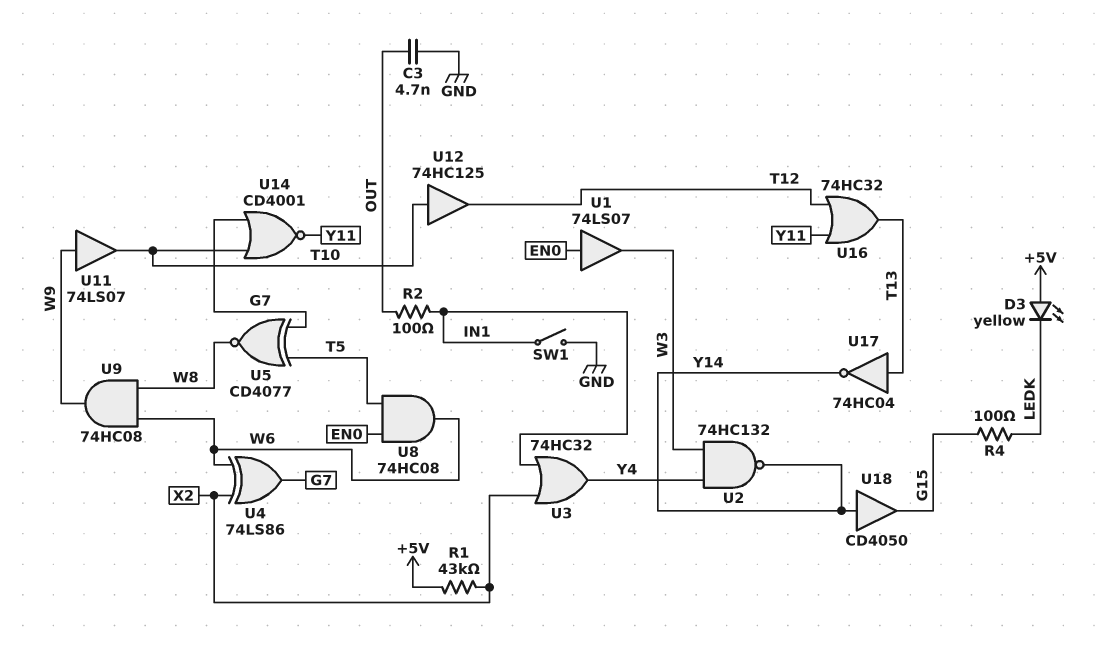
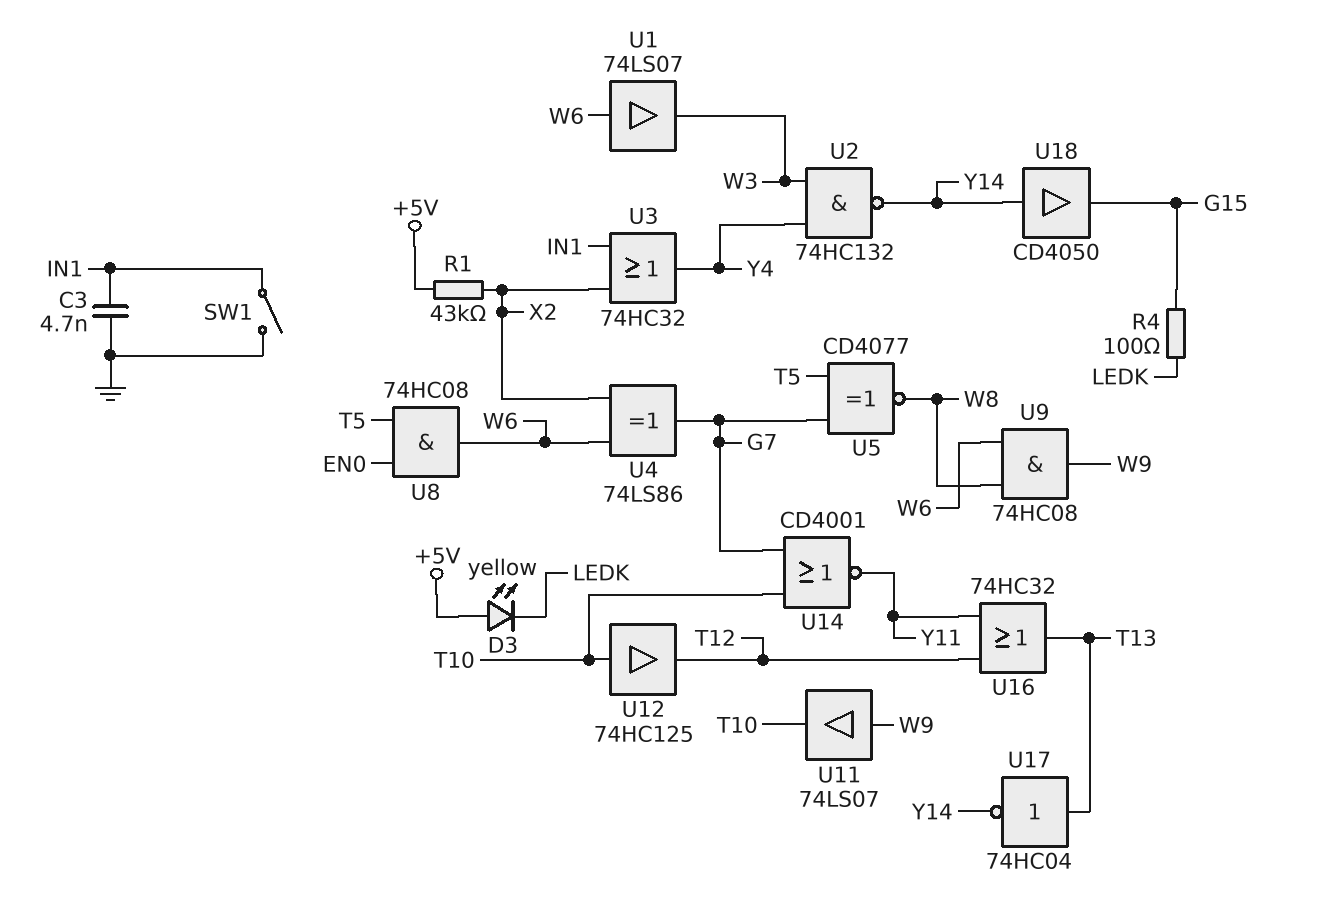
C3: 4.7nF (GND, OUT) -> 4.7nF (GND, IN1)
R2: 100 (IN1, OUT) -> none
U1: buffer 74LS07 (in EN0, out W3) -> buffer 74LS07 (in W6, out W3)

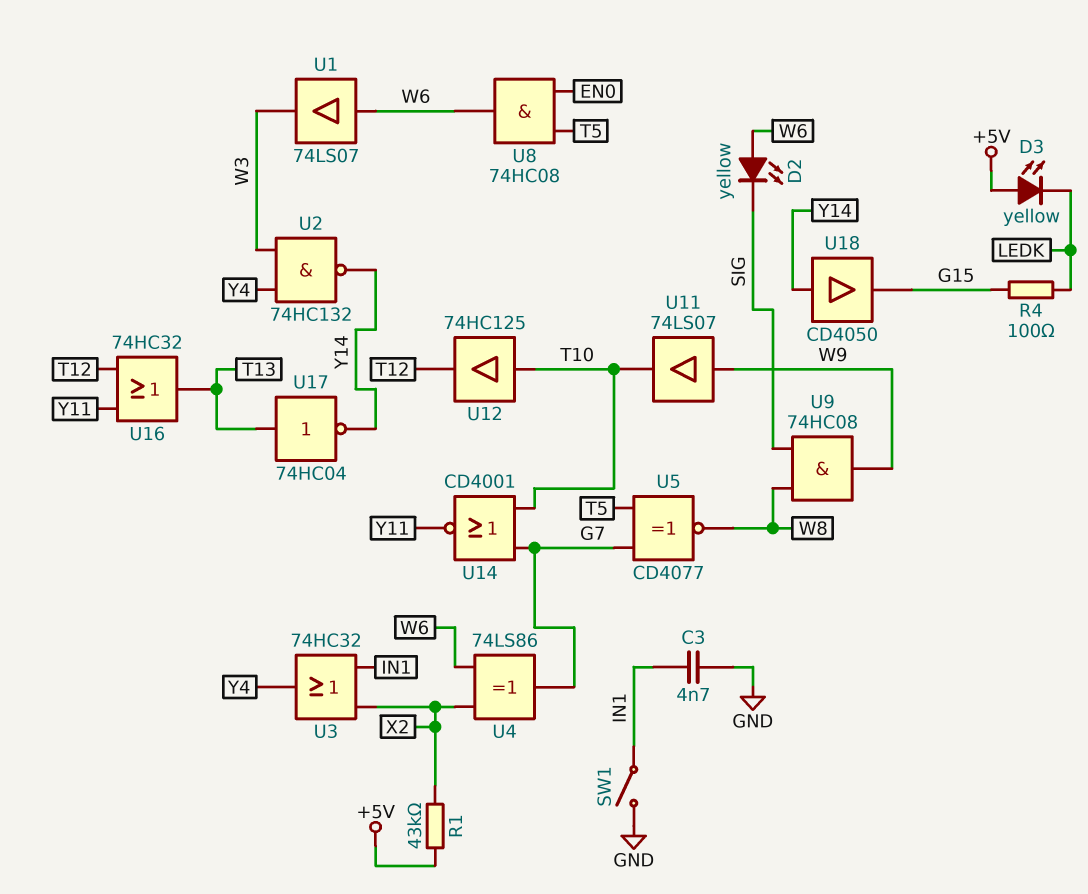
D2: none -> LED yellow (A W6, K SIG)
U9: AND 74HC08 (in W6, in W8, out W9) -> AND 74HC08 (in SIG, in W8, out W9)

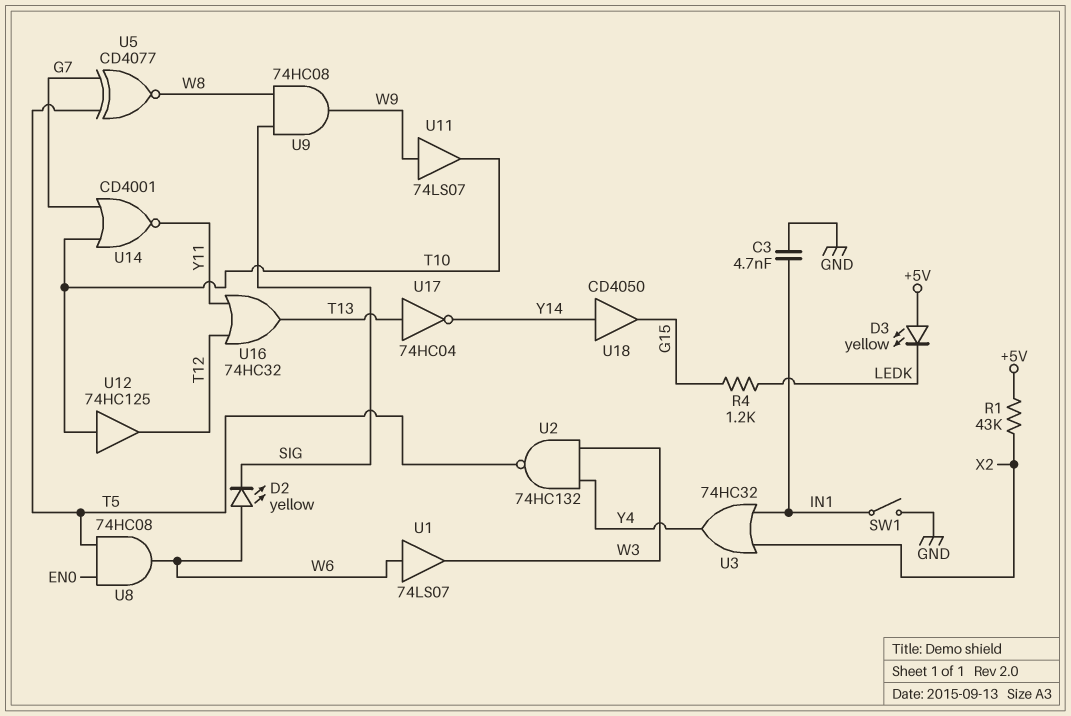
R4: 100 (G15, LEDK) -> 1.2k (G15, LEDK)
U2: NAND 74HC132 (in W3, in Y4, out Y14) -> NAND 74HC132 (in W3, in Y4, out T5)
U4: XOR 74LS86 (in W6, in X2, out G7) -> none

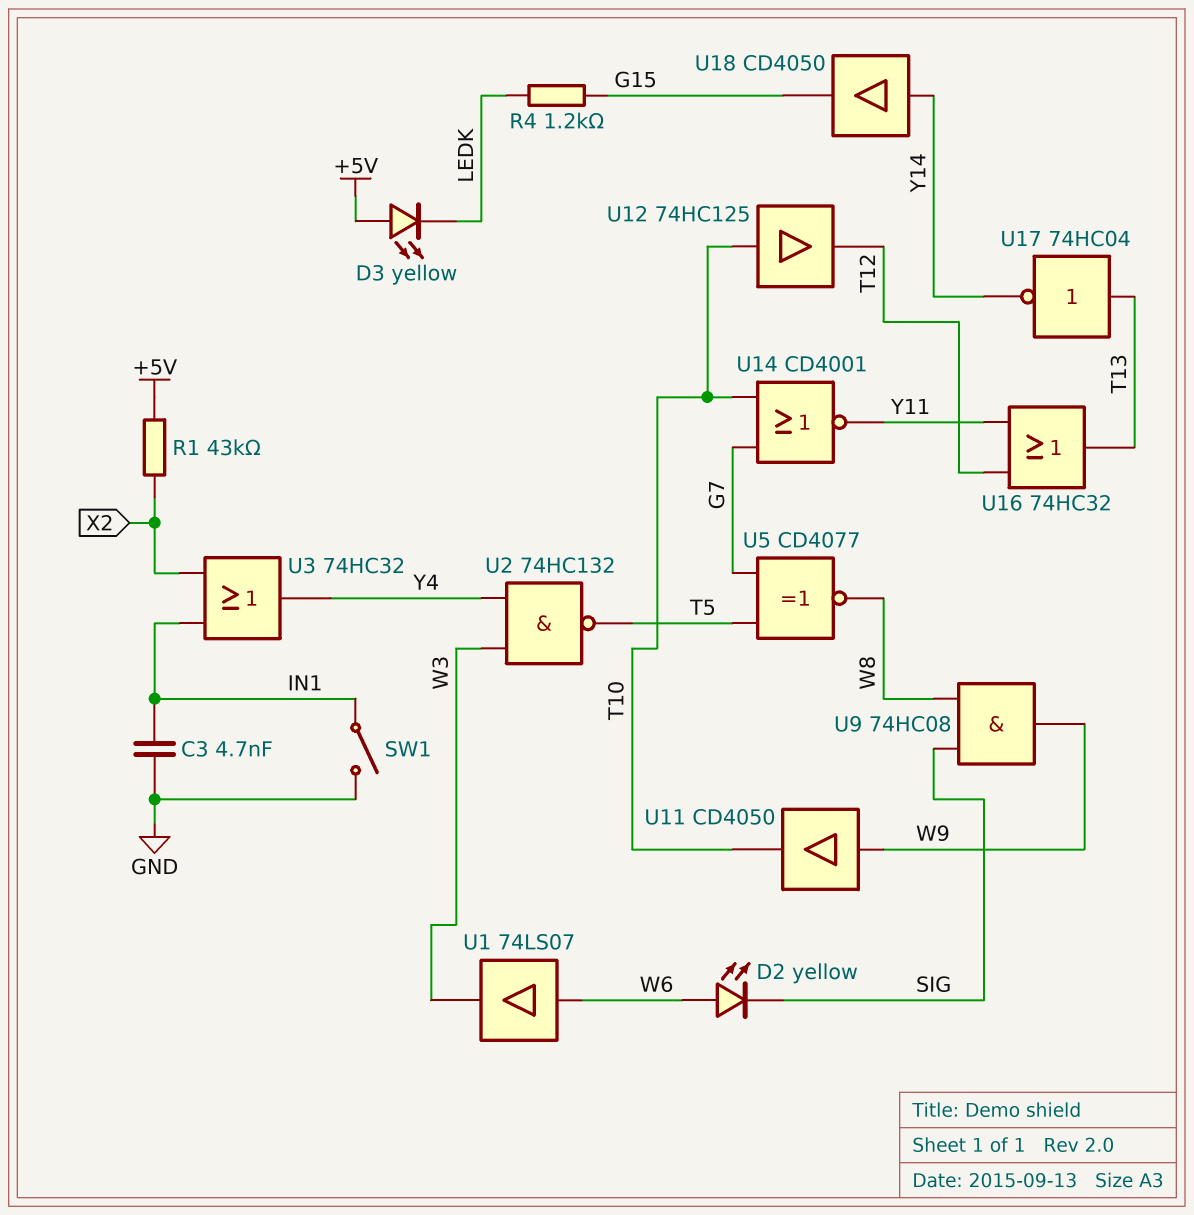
U8: AND 74HC08 (in EN0, in T5, out W6) -> none
U11: buffer 74LS07 (in W9, out T10) -> buffer CD4050 (in W9, out T10)

